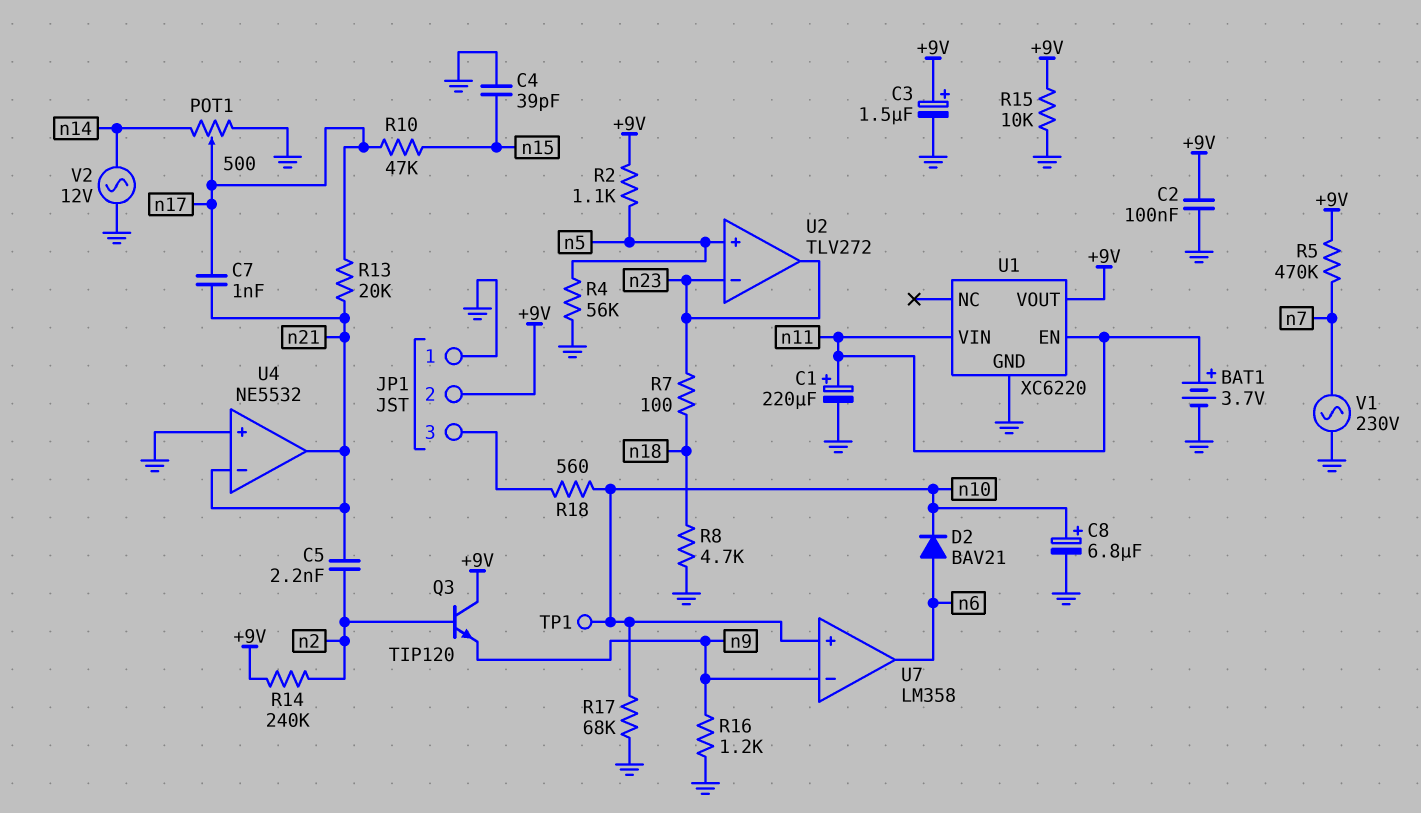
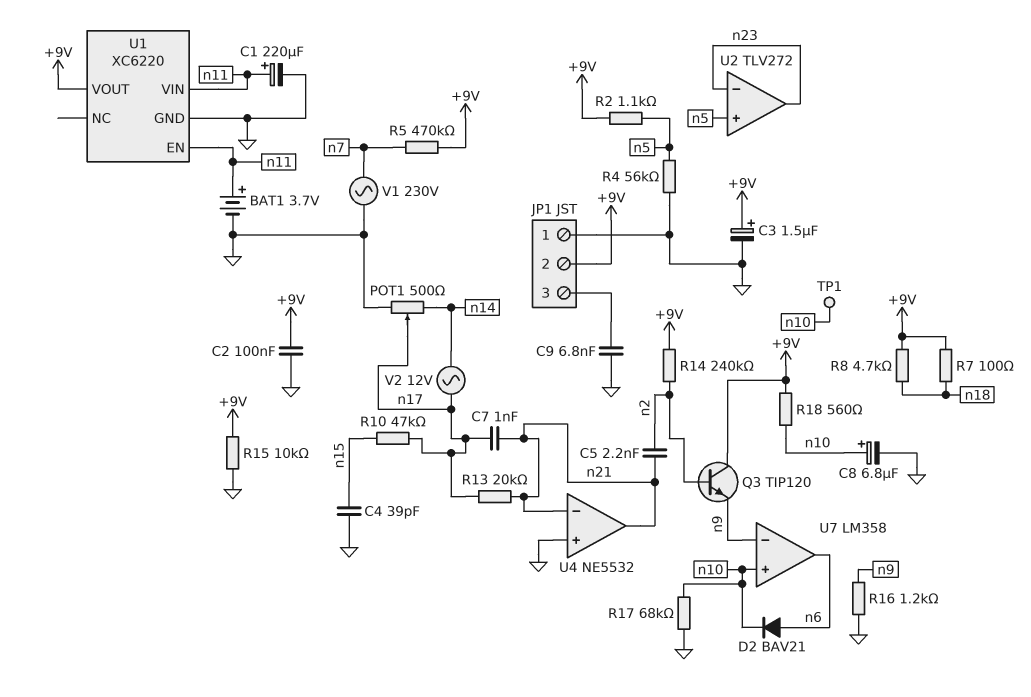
C9: none -> 6.8nF (GND, JP1/3)
R7: 100 (n18, n23) -> 100 (+9V, n18)
R8: 4.7k (GND, n18) -> 4.7k (+9V, n18)
R18: 560 (JP1/3, n10) -> 560 (+9V, n10)
V2: AC 12V (GND, n14) -> AC 12V (n14, n17)

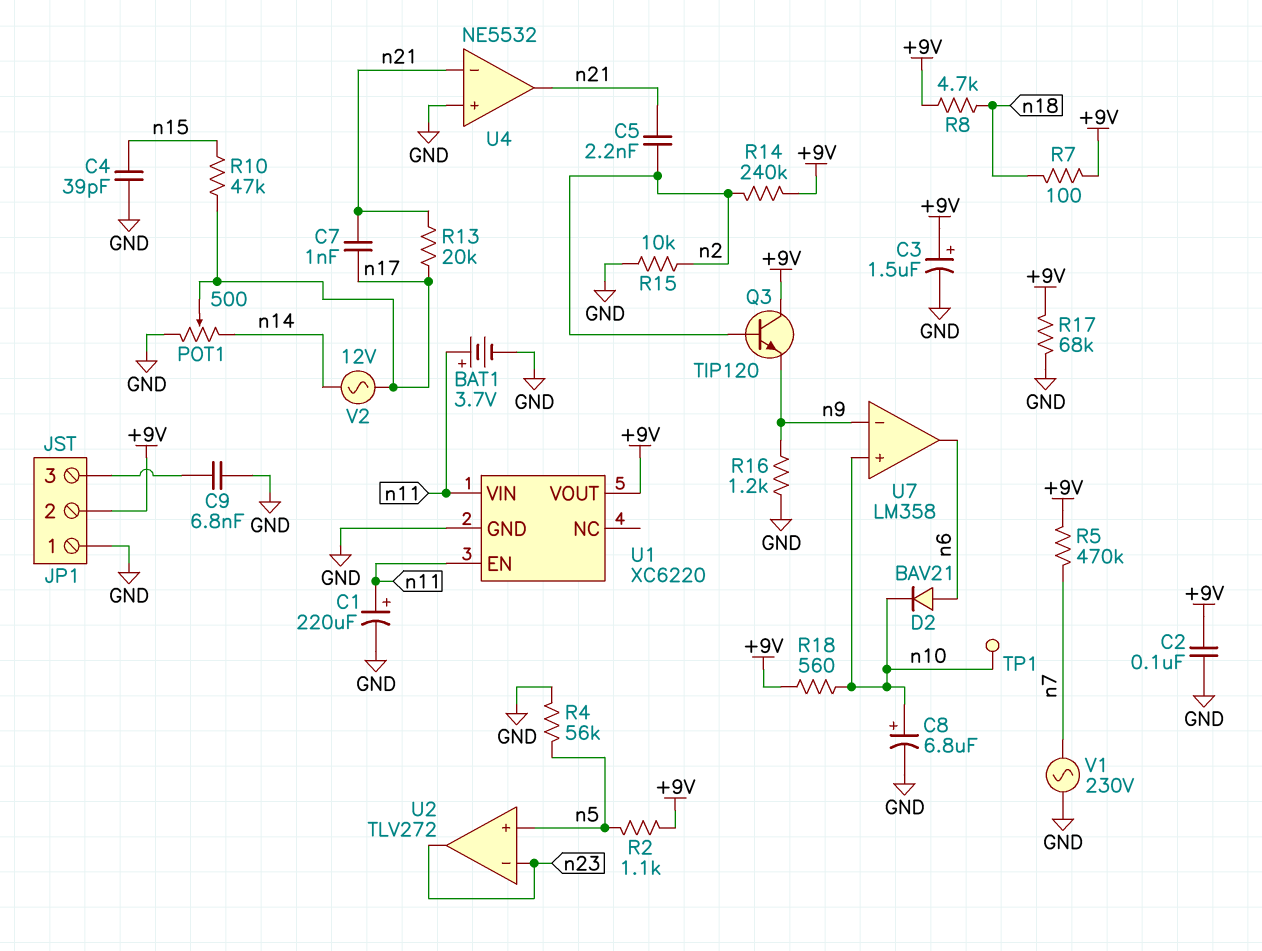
R15: 10k (+9V, GND) -> 10k (GND, n2)
R17: 68k (GND, n10) -> 68k (+9V, GND)

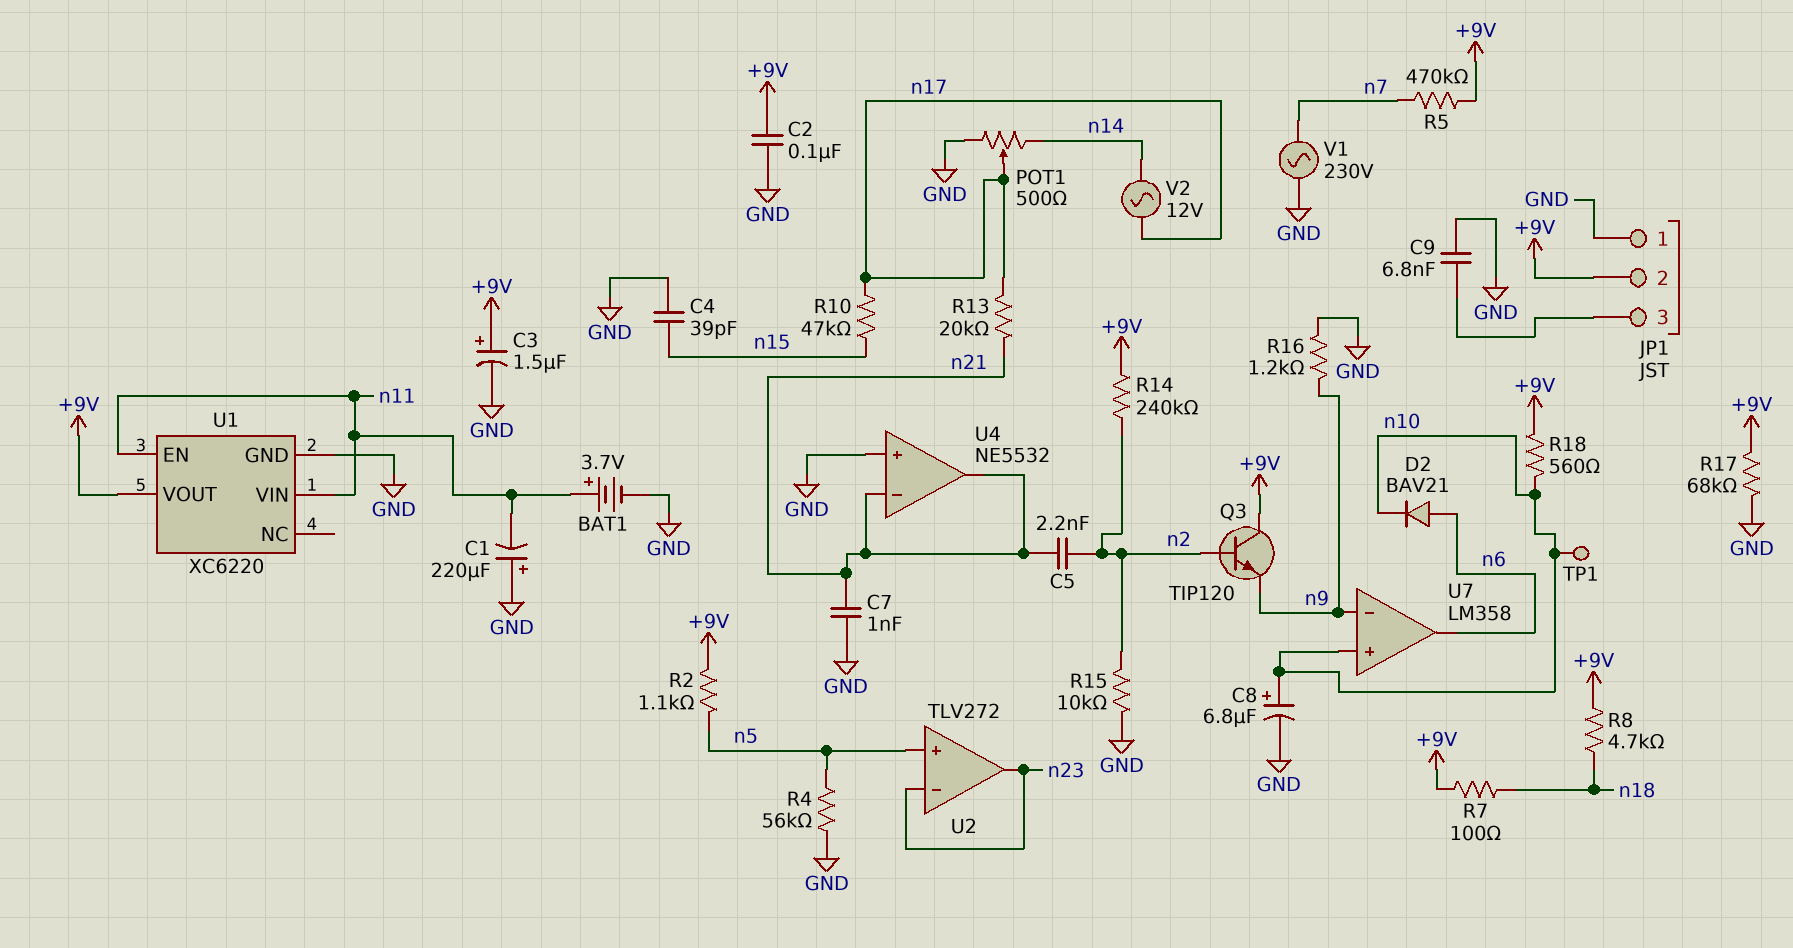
C1: 220uF (plus n11, minus GND) -> 220uF (plus GND, minus n11)
C7: 1nF (n17, n21) -> 1nF (GND, n21)

